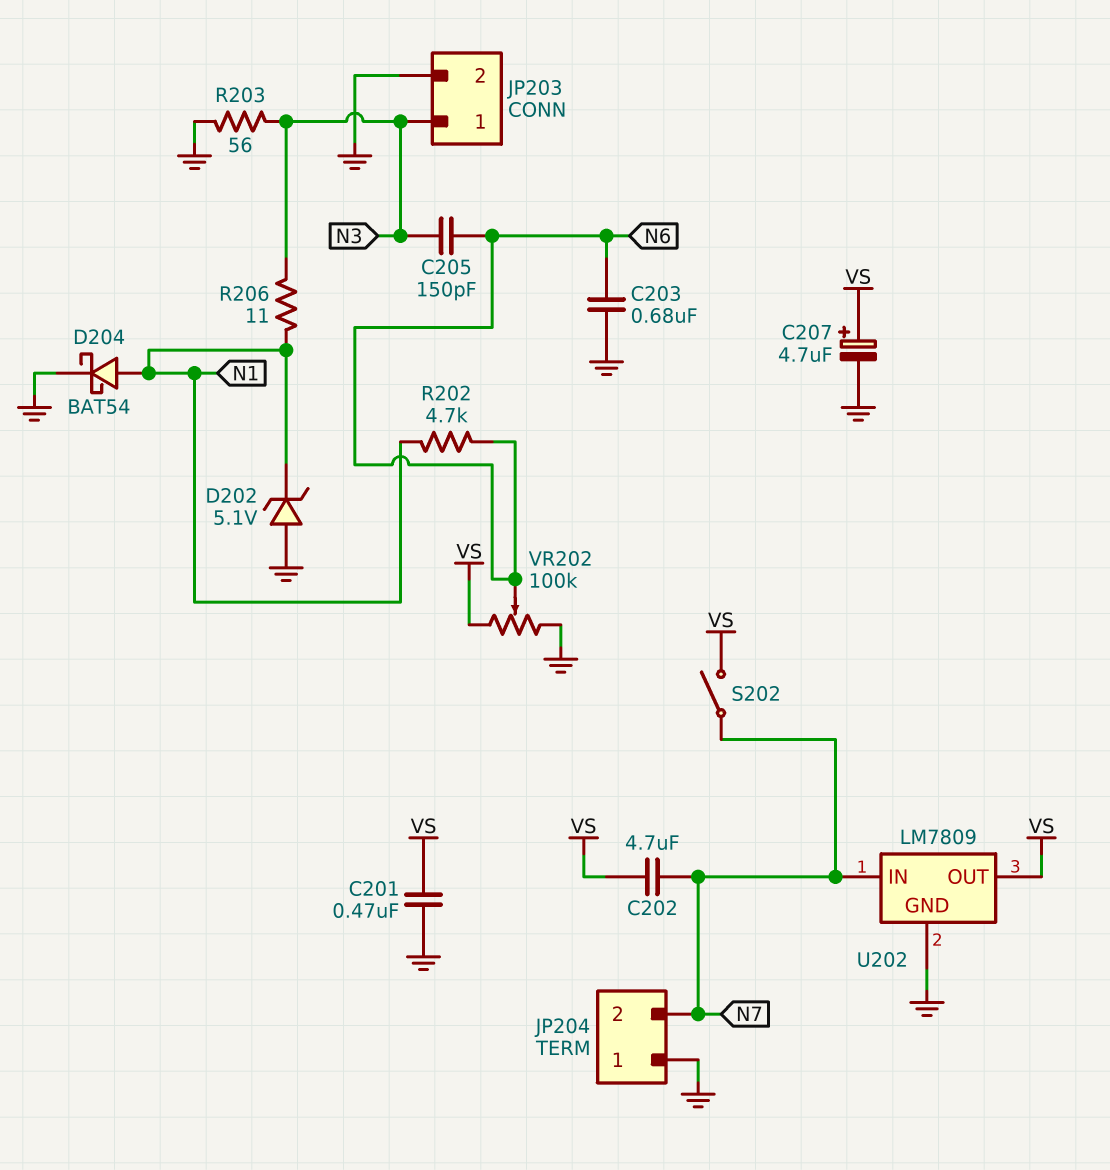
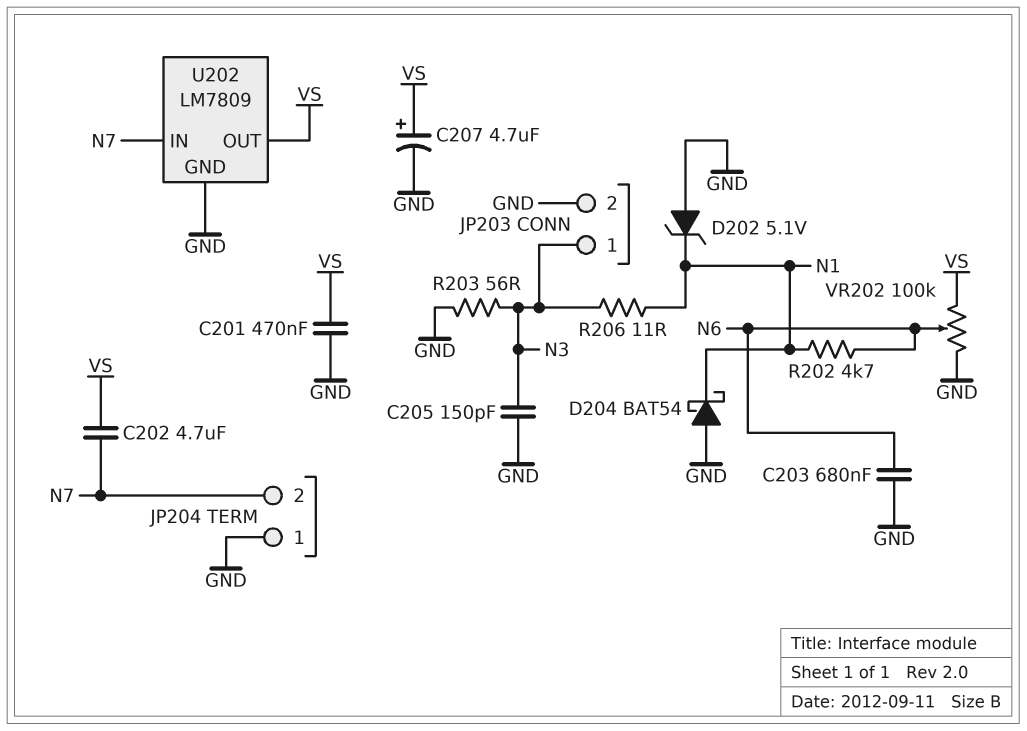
C205: 150pF (N3, N6) -> 150pF (GND, N3)
D204: schottky BAT54 (A N1, K GND) -> schottky BAT54 (A GND, K N1)
S202: switch (N7, VS) -> none

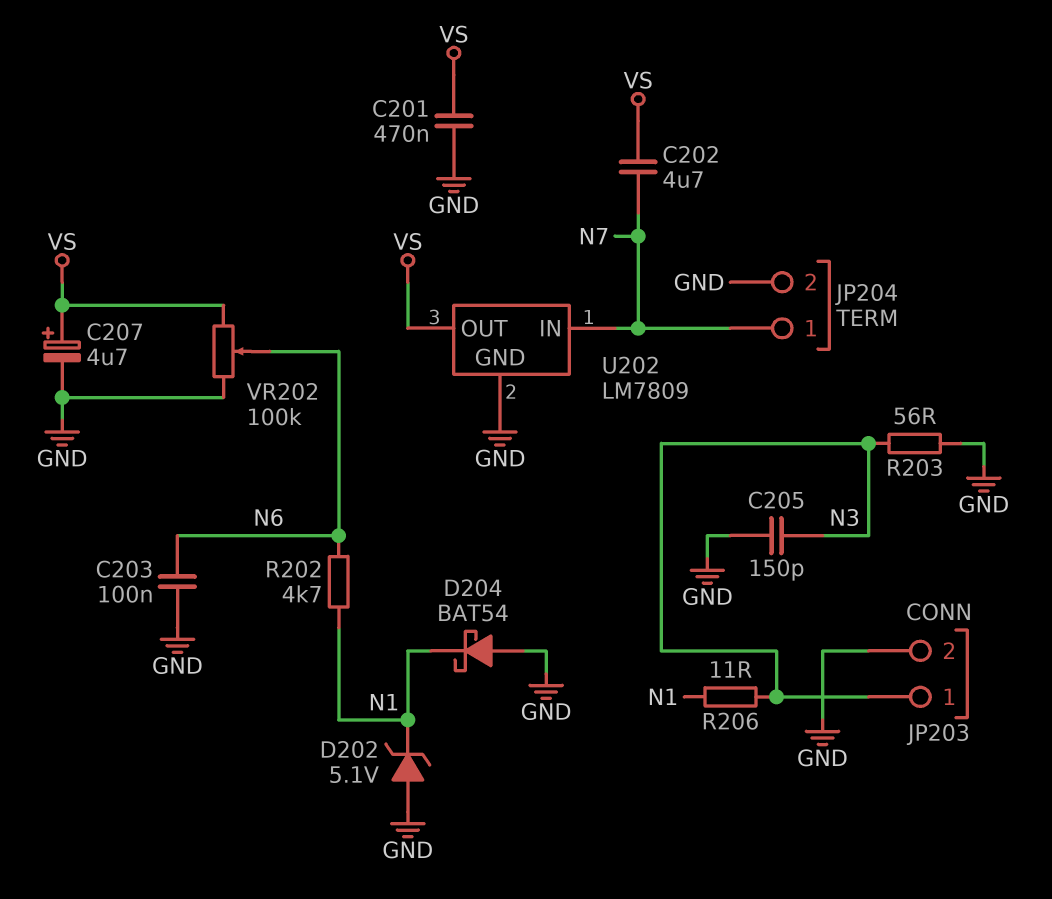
C203: 680nF (GND, N6) -> 100nF (GND, N6)
JP204 pin 1: GND -> N7
JP204 pin 2: N7 -> GND

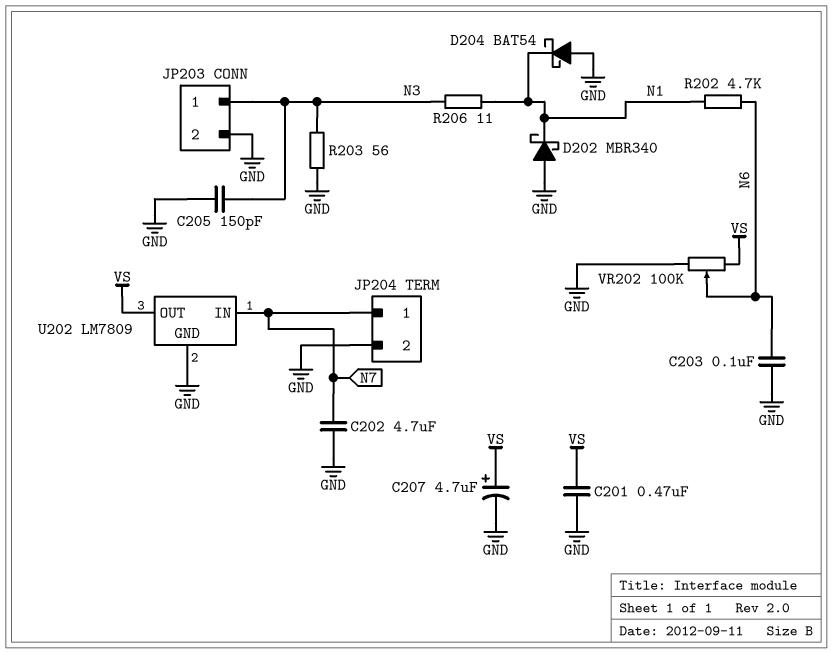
C202: 4.7uF (N7, VS) -> 4.7uF (GND, N7)
D202: zener 5.1V (A GND, K N1) -> schottky MBR340 (A GND, K N1)

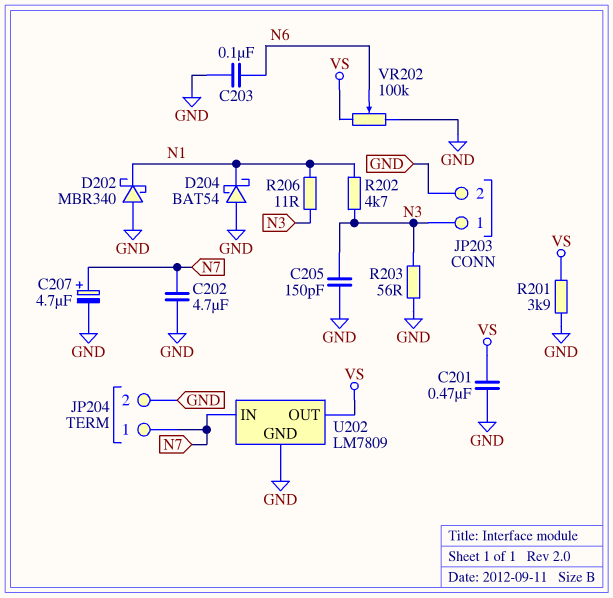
C207: 4.7uF (plus VS, minus GND) -> 4.7uF (plus N7, minus GND)
R201: none -> 3.9k (GND, VS)
R202: 4.7k (N1, N6) -> 4.7k (N1, N3)

